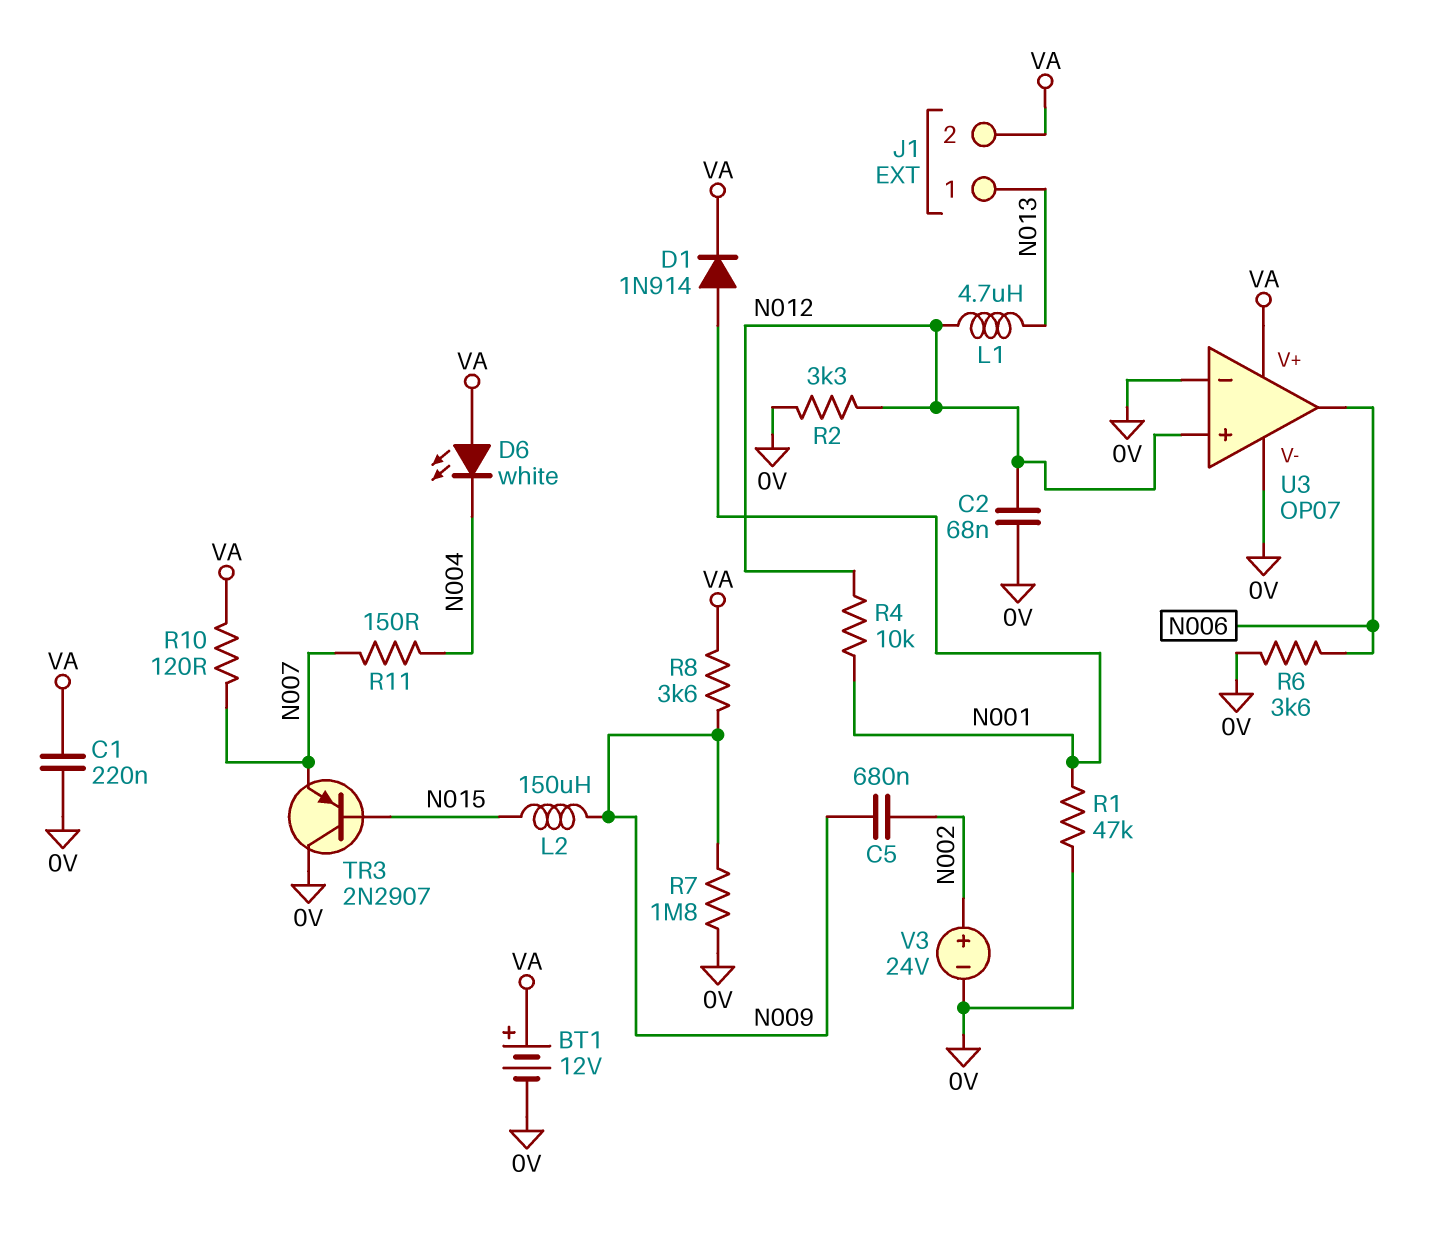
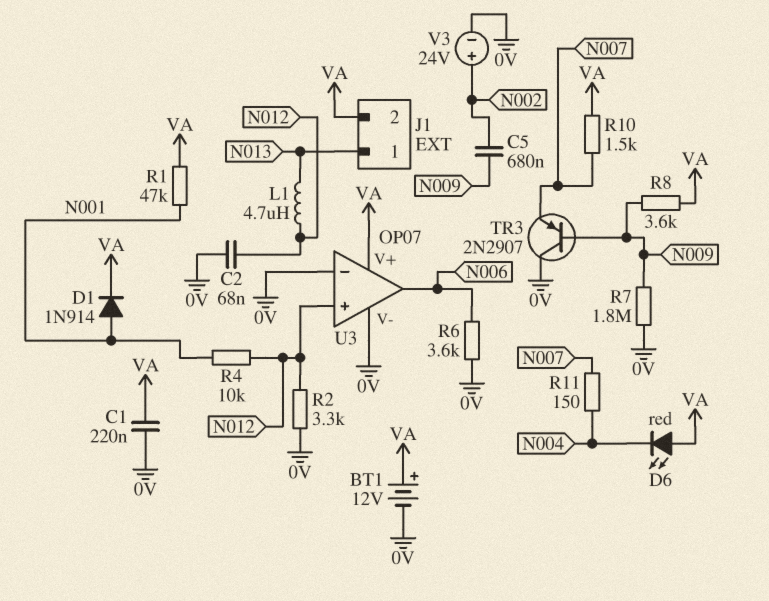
D6: LED white (A VA, K N004) -> LED red (A VA, K N004)
L2: 150uH (N009, N015) -> none
R1: 47k (0V, N001) -> 47k (N001, VA)
R10: 120 (N007, VA) -> 1.5k (N007, VA)
TR3: PNP 2N2907 (B N015, C 0V, E N007) -> PNP 2N2907 (B N009, C 0V, E N007)

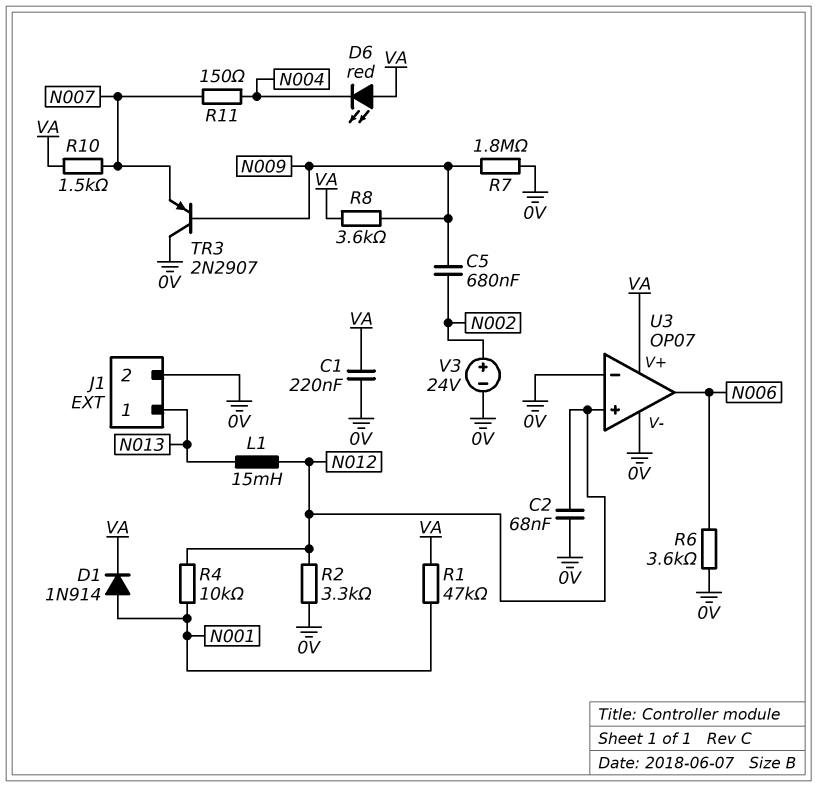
BT1: 12V (plus VA, minus 0V) -> none
J1 pin 2: VA -> 0V
L1: 4.7uH (N012, N013) -> 15mH (N012, N013)

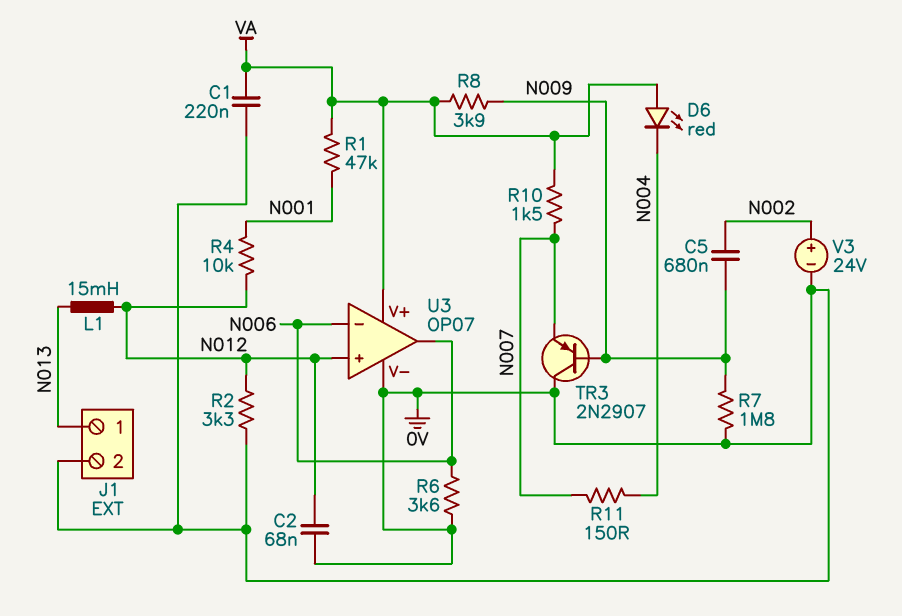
D1: diode 1N914 (A N001, K VA) -> none
R8: 3.6k (N009, VA) -> 3.9k (N009, VA)
U3 pin in-: 0V -> N006

